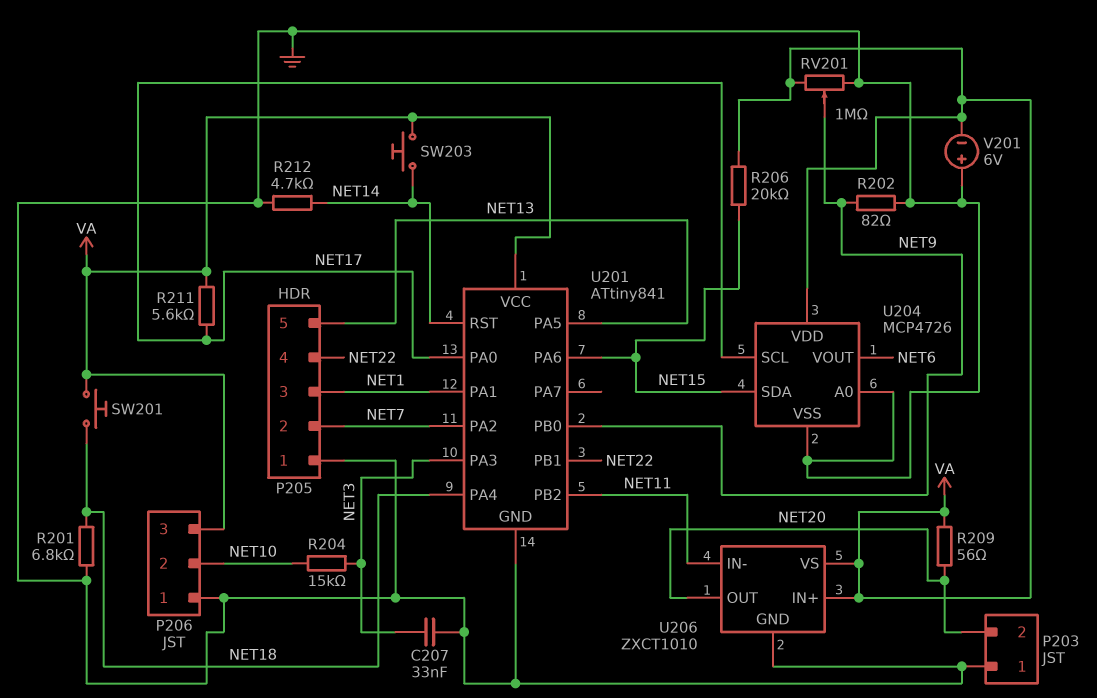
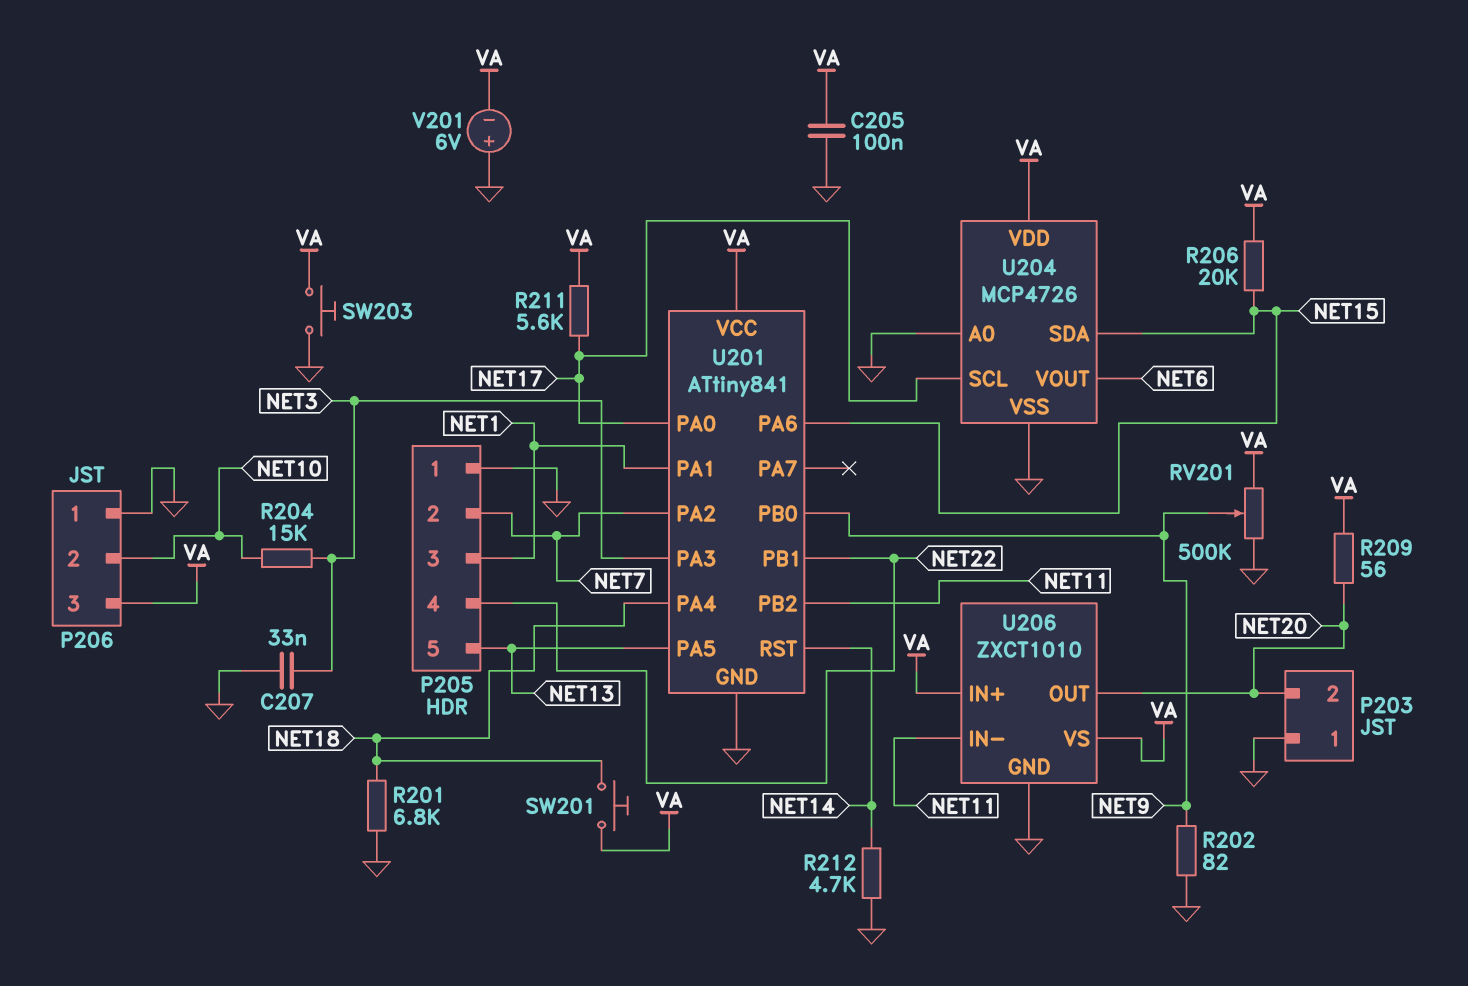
C205: none -> 100nF (GND, VA)
RV201: 1M (GND, VA, wiper NET9) -> 500k (GND, VA, wiper NET9)
SW203: button (NET14, VA) -> button (GND, VA)

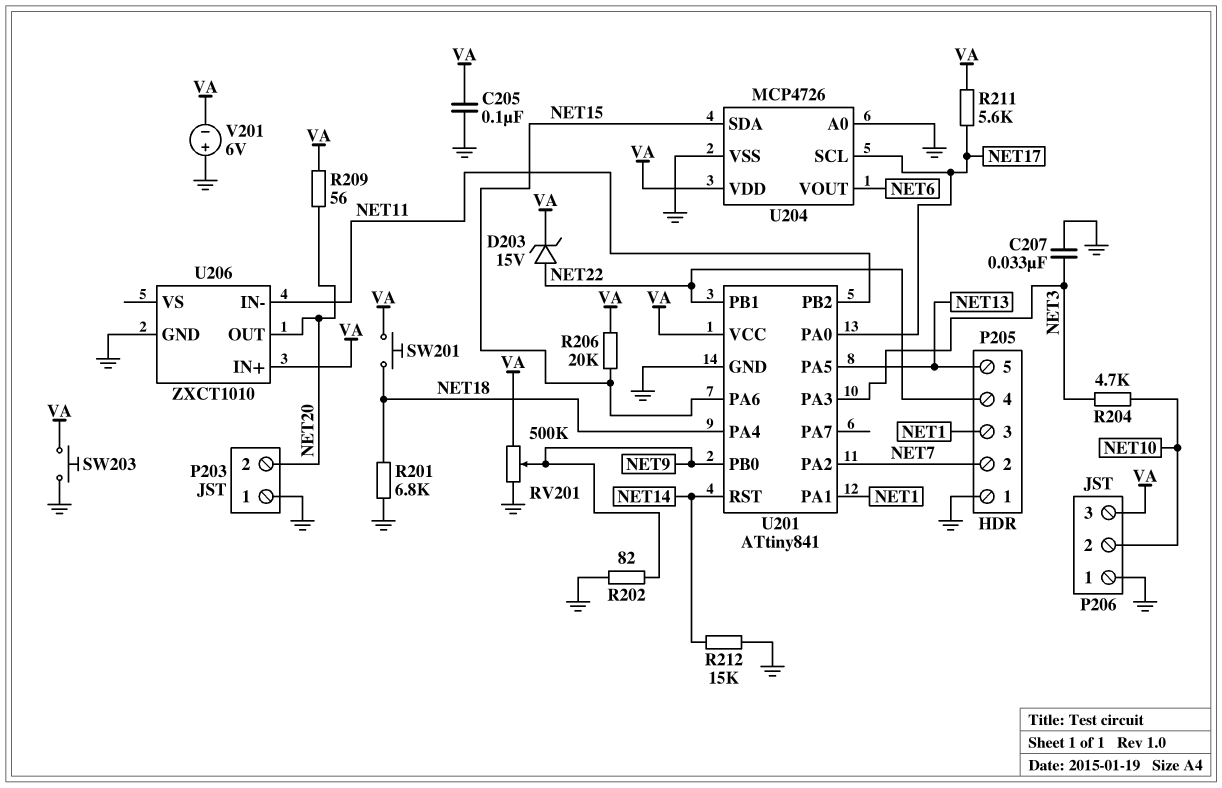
D203: none -> zener 15V (A NET22, K VA)
R204: 15k (NET3, NET10) -> 4.7k (NET3, NET10)
R212: 4.7k (GND, NET14) -> 15k (GND, NET14)
U206 pin VS: VA -> none

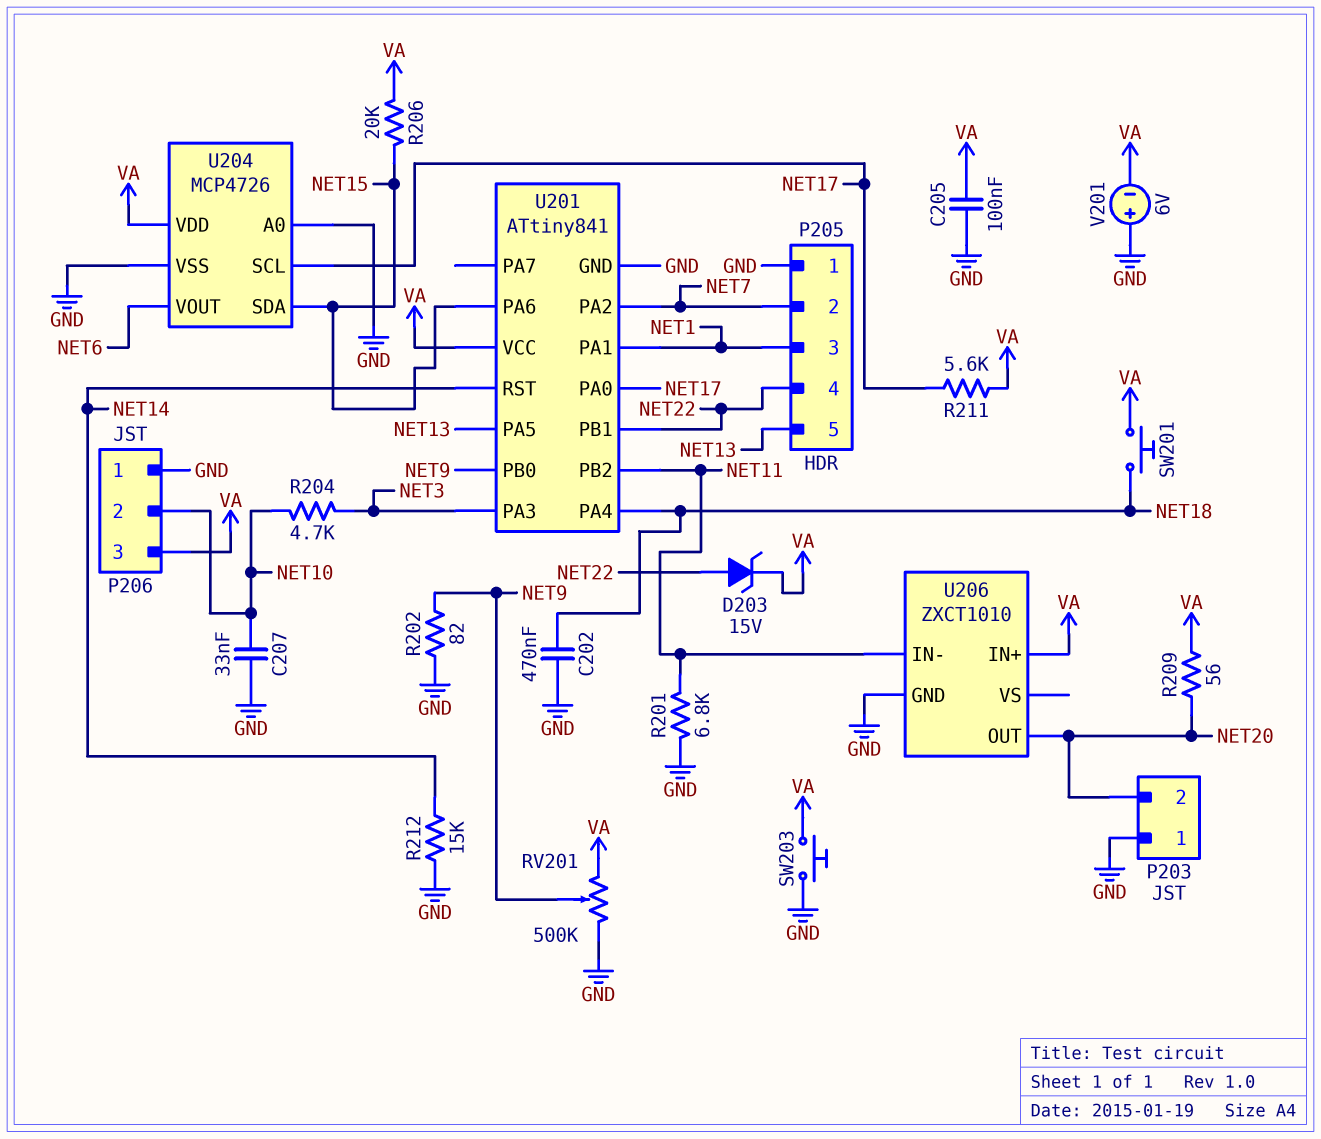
C202: none -> 470nF (GND, NET18)
C207: 33nF (GND, NET3) -> 33nF (GND, NET10)
R201: 6.8k (GND, NET18) -> 6.8k (GND, NET11)

